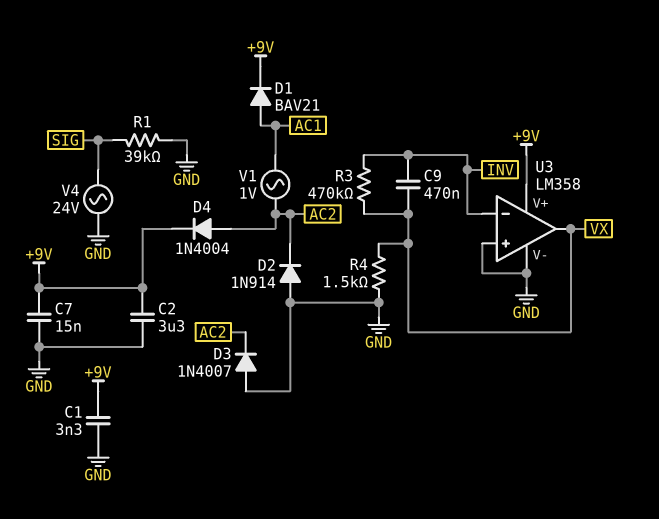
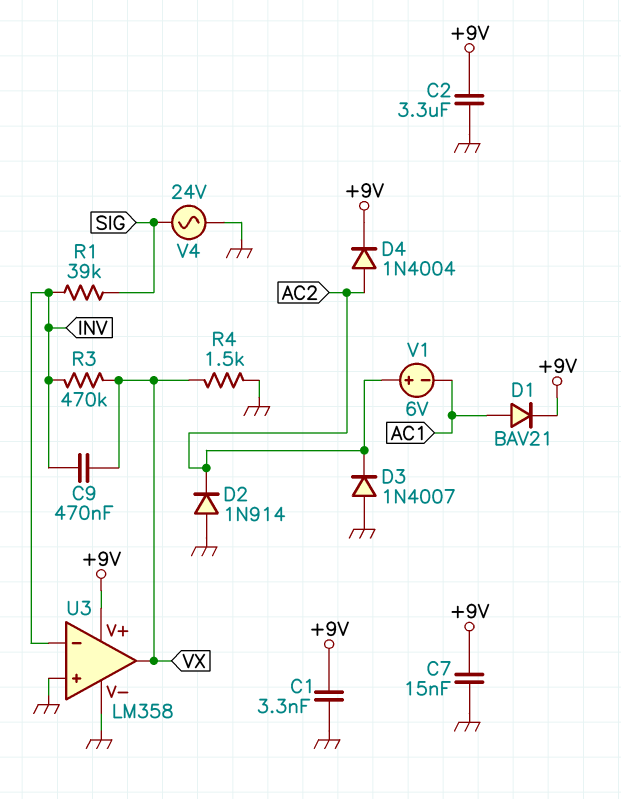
R1: 39k (GND, SIG) -> 39k (INV, SIG)
V1: AC 1V (AC1, AC2) -> 6V (plus AC2, minus AC1)

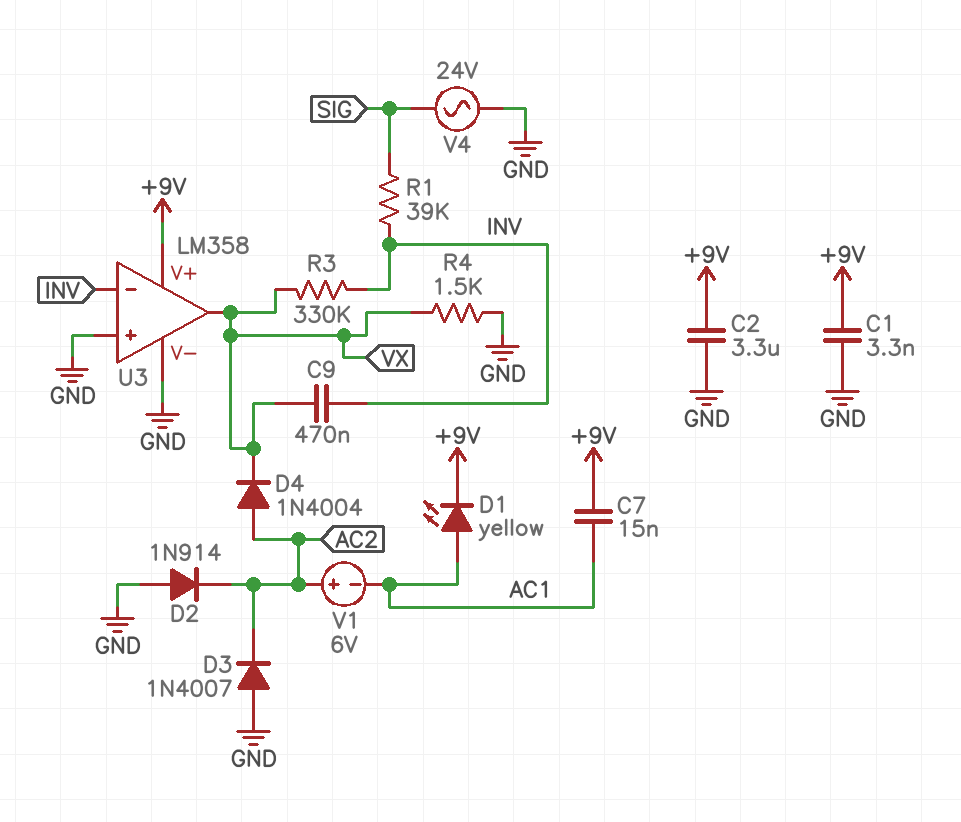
C7: 15nF (+9V, GND) -> 15nF (+9V, AC1)
D1: diode BAV21 (A AC1, K +9V) -> LED yellow (A AC1, K +9V)
D4: diode 1N4004 (A AC2, K +9V) -> diode 1N4004 (A AC2, K VX)
R3: 470k (INV, VX) -> 330k (INV, VX)

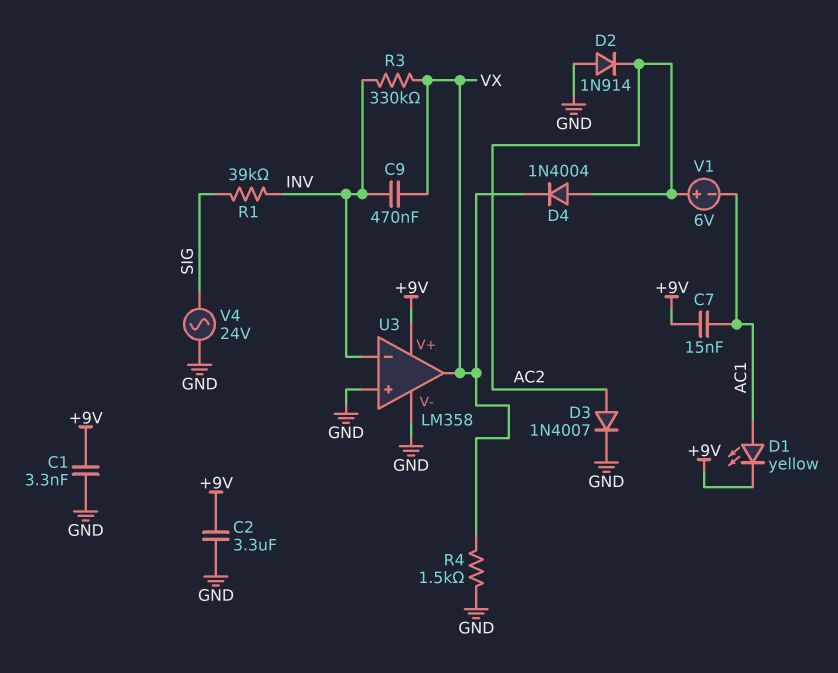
D3: diode 1N4007 (A GND, K AC2) -> diode 1N4007 (A AC2, K GND)

